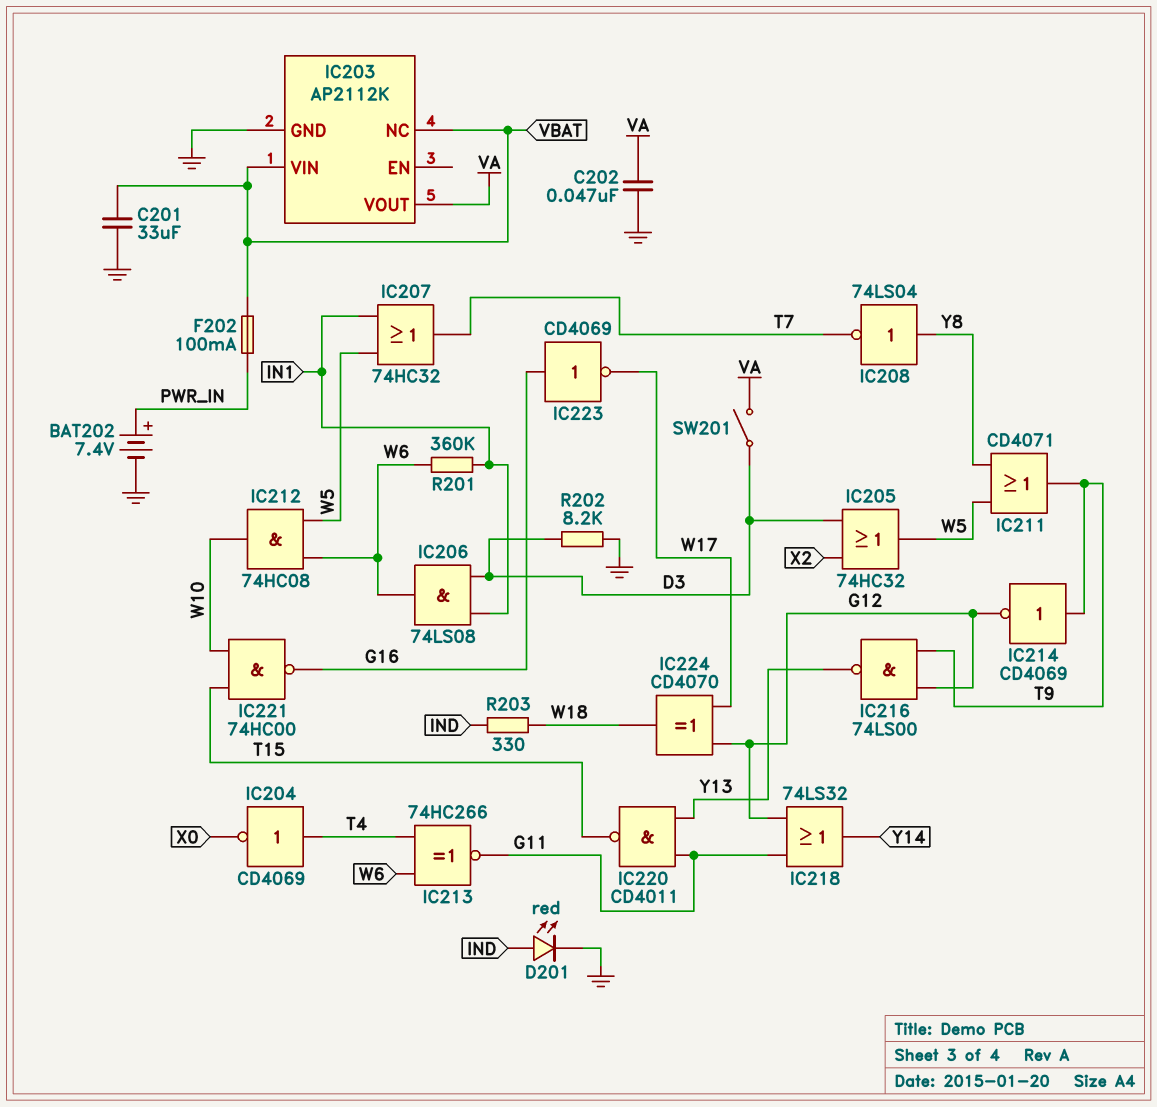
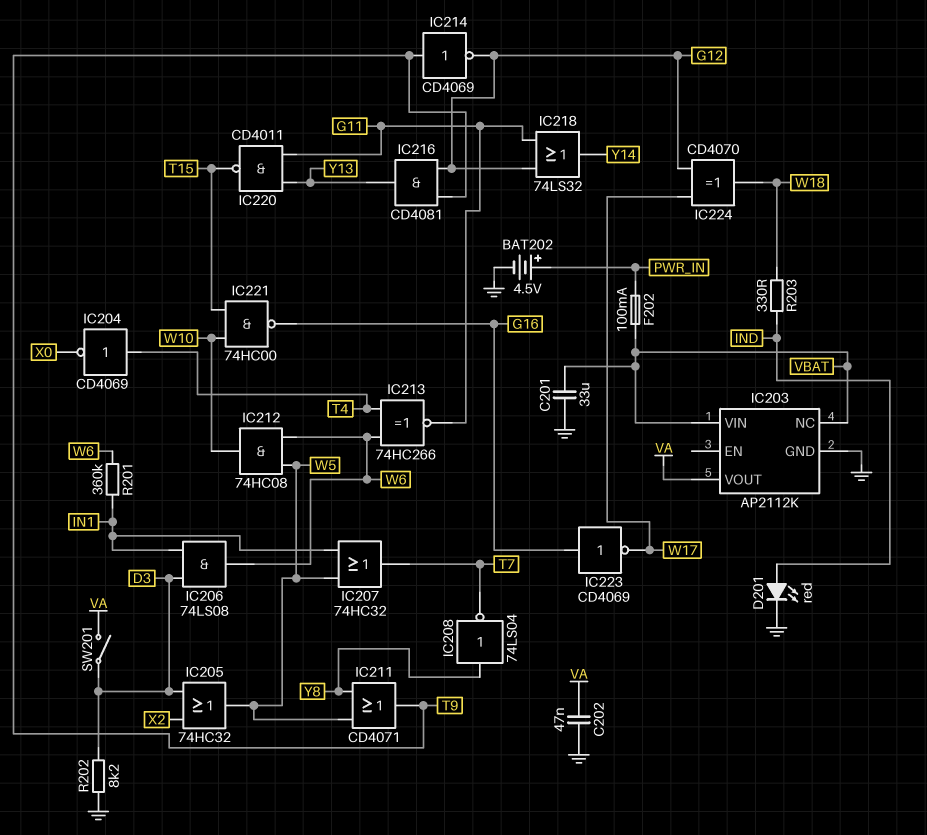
BAT202: 7.4V (plus PWR_IN, minus GND) -> 4.5V (plus PWR_IN, minus GND)
IC216: NAND 74LS00 (in G12, in T9, out Y13) -> AND CD4081 (in G12, in T9, out Y13)

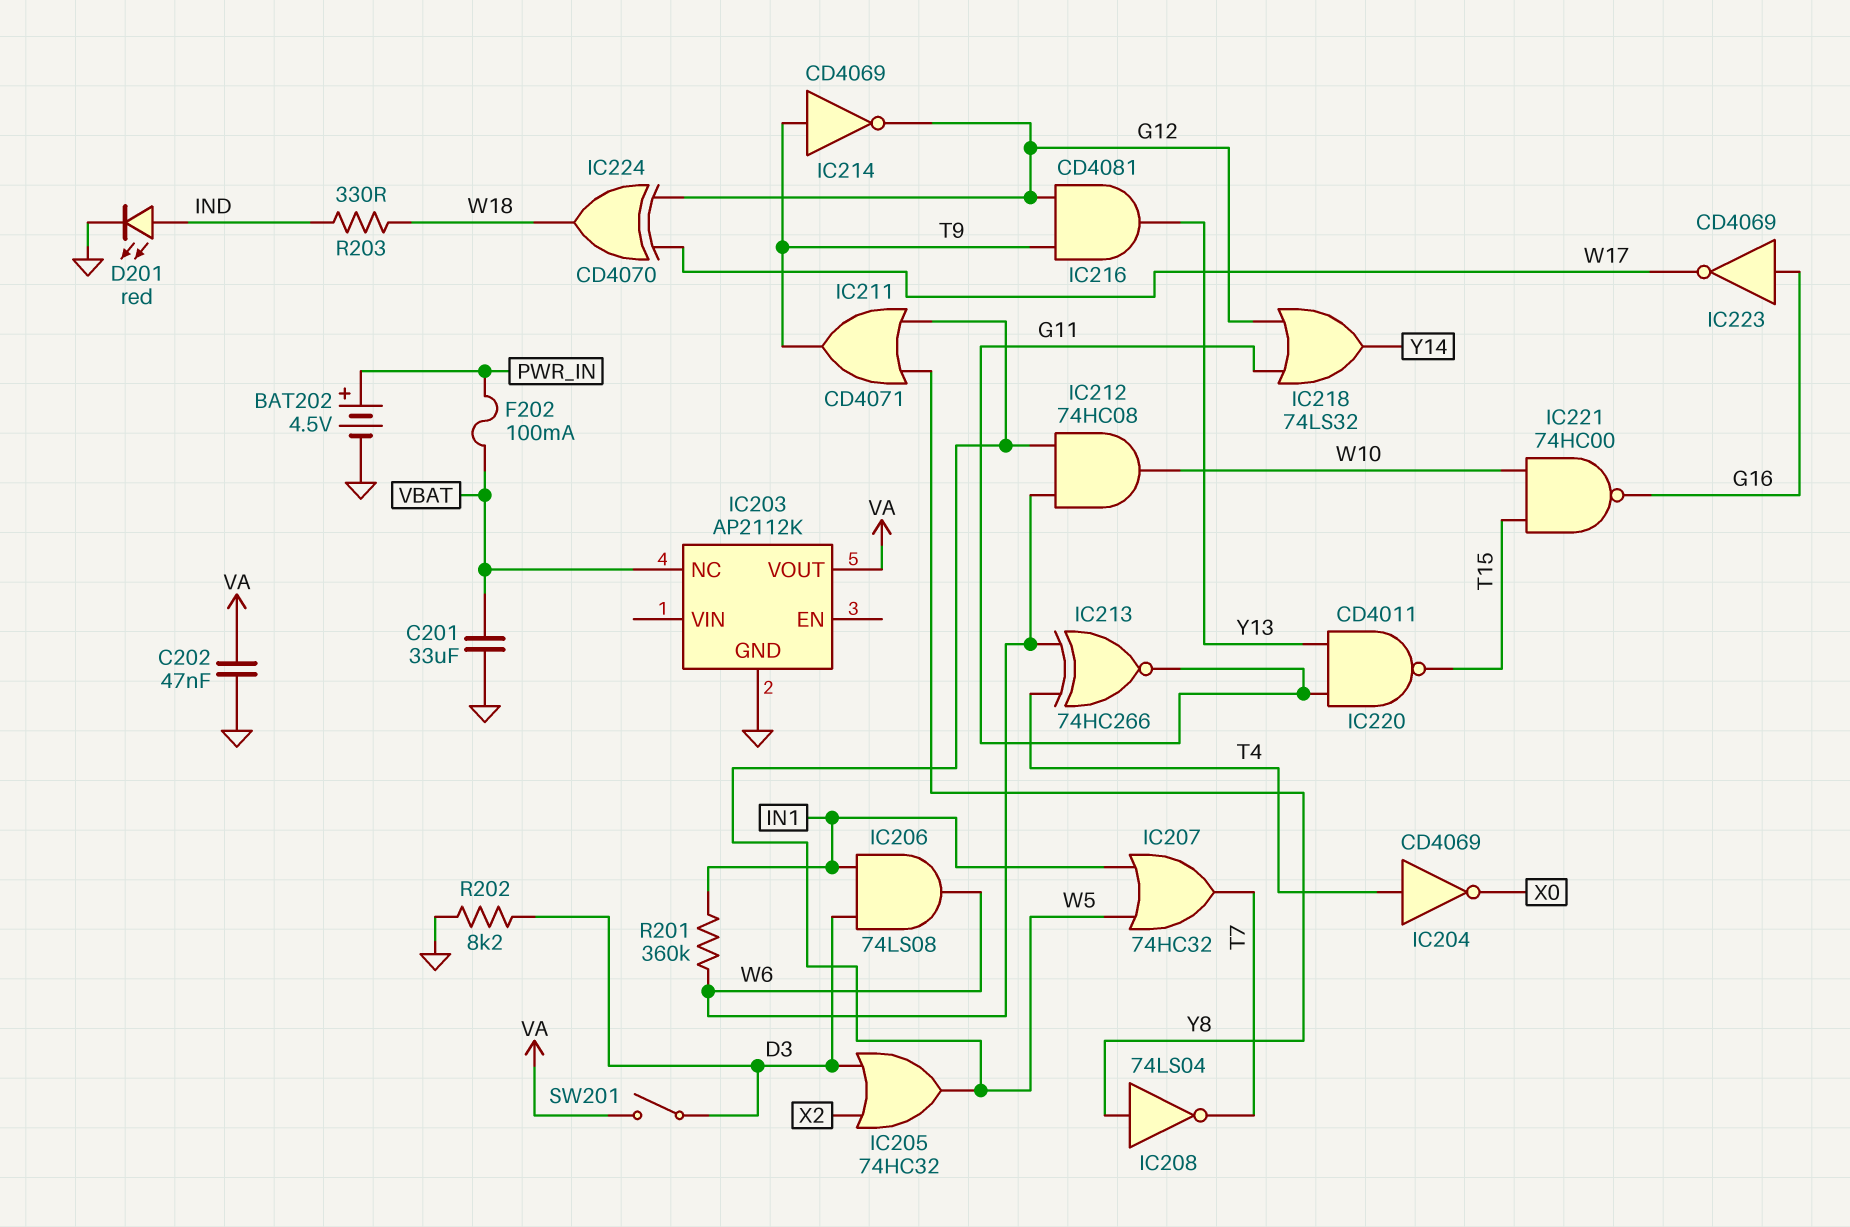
IC203 pin VIN: VBAT -> none

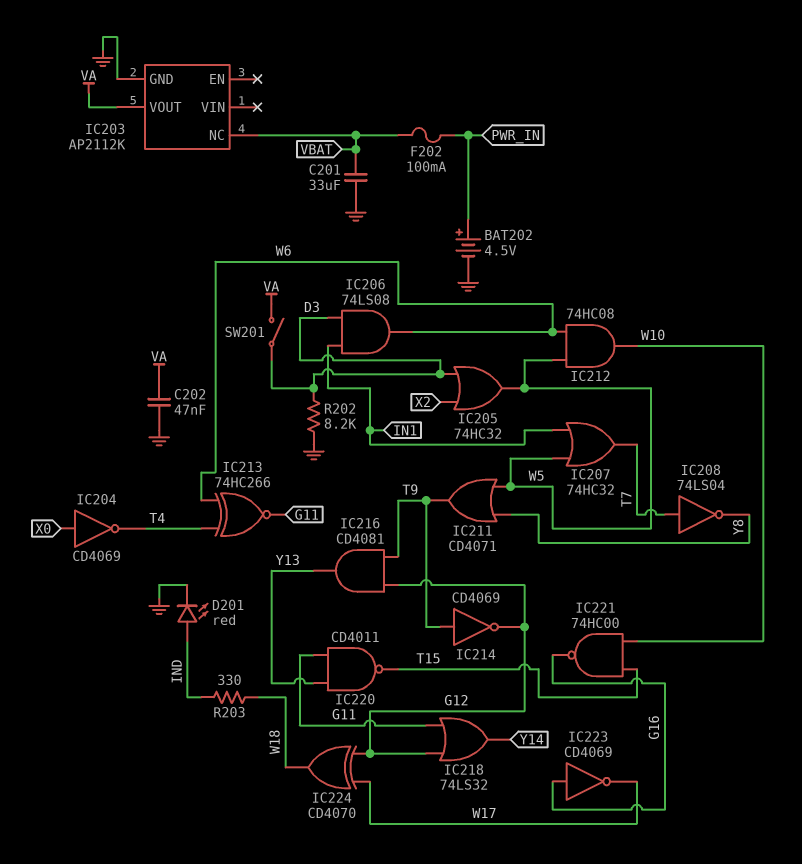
IC204: NOT CD4069 (in T4, out X0) -> NOT CD4069 (in X0, out T4)
IC208: NOT 74LS04 (in Y8, out T7) -> NOT 74LS04 (in T7, out Y8)
R201: 360k (IN1, W6) -> none

